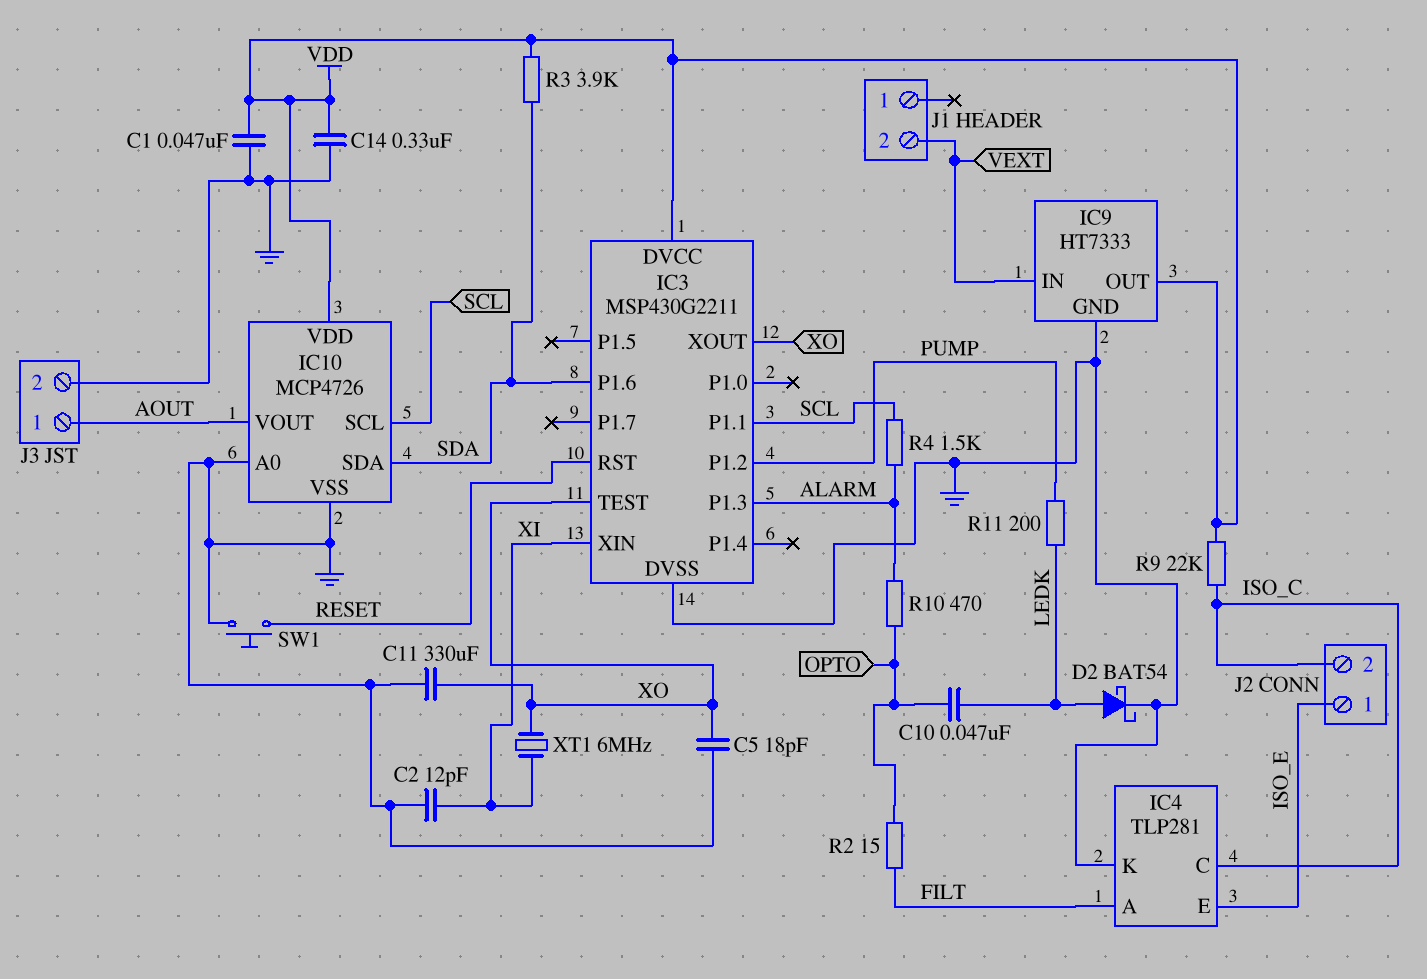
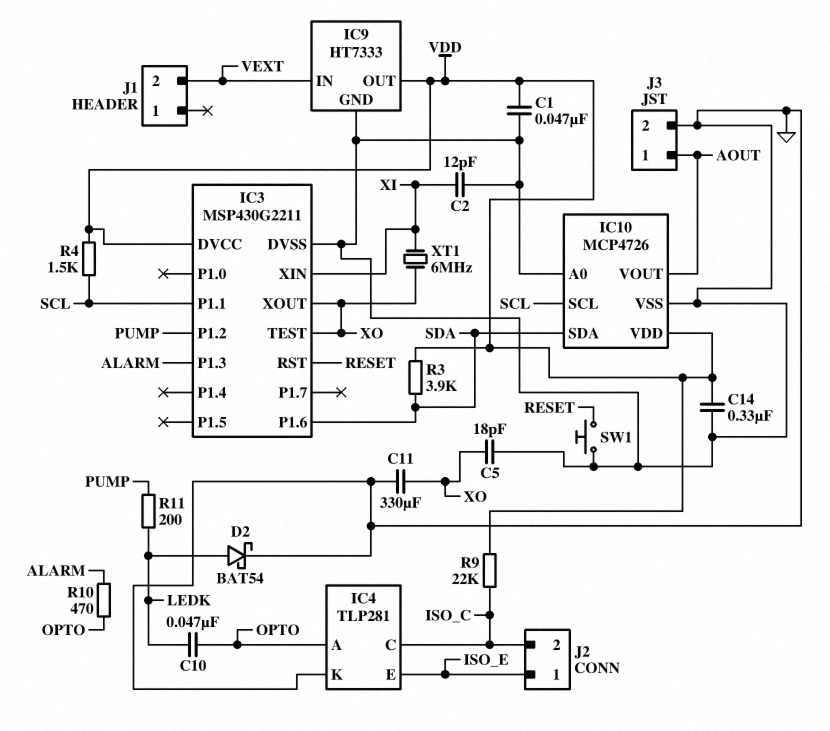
IC4 pin A: FILT -> OPTO
R2: 15 (FILT, OPTO) -> none
R4: 1.5k (ALARM, SCL) -> 1.5k (SCL, VDD)

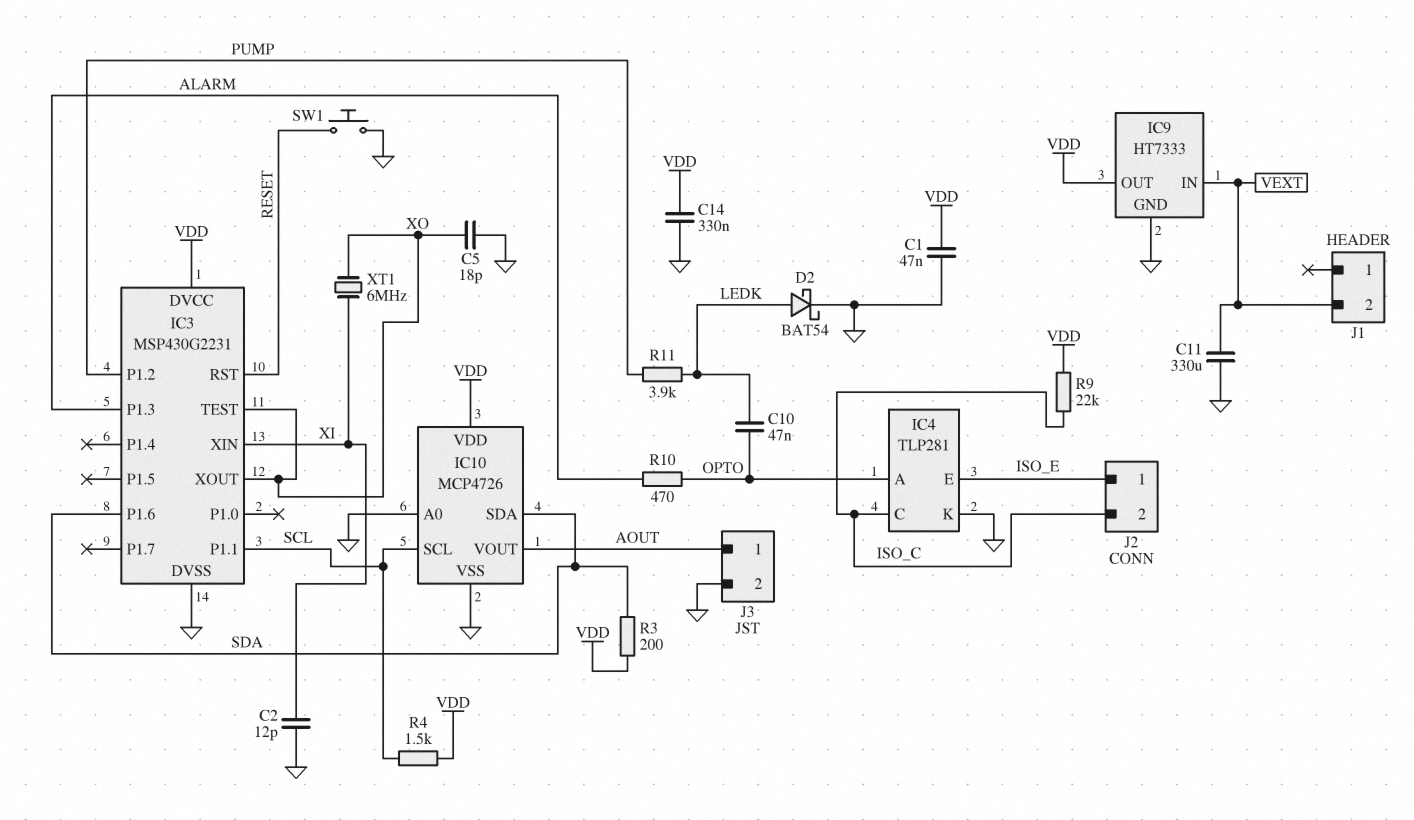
C11: 330uF (GND, XO) -> 330uF (GND, VEXT)
IC3: MSP430G2211 -> MSP430G2231
R3: 3.9k (SDA, VDD) -> 200 (SDA, VDD)
R11: 200 (LEDK, PUMP) -> 3.9k (LEDK, PUMP)

